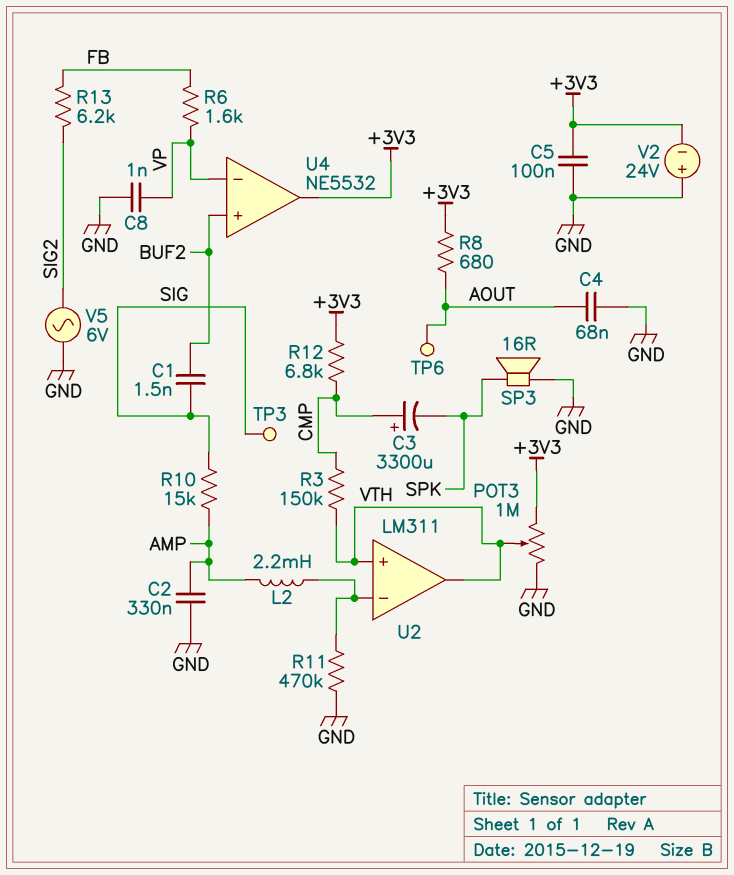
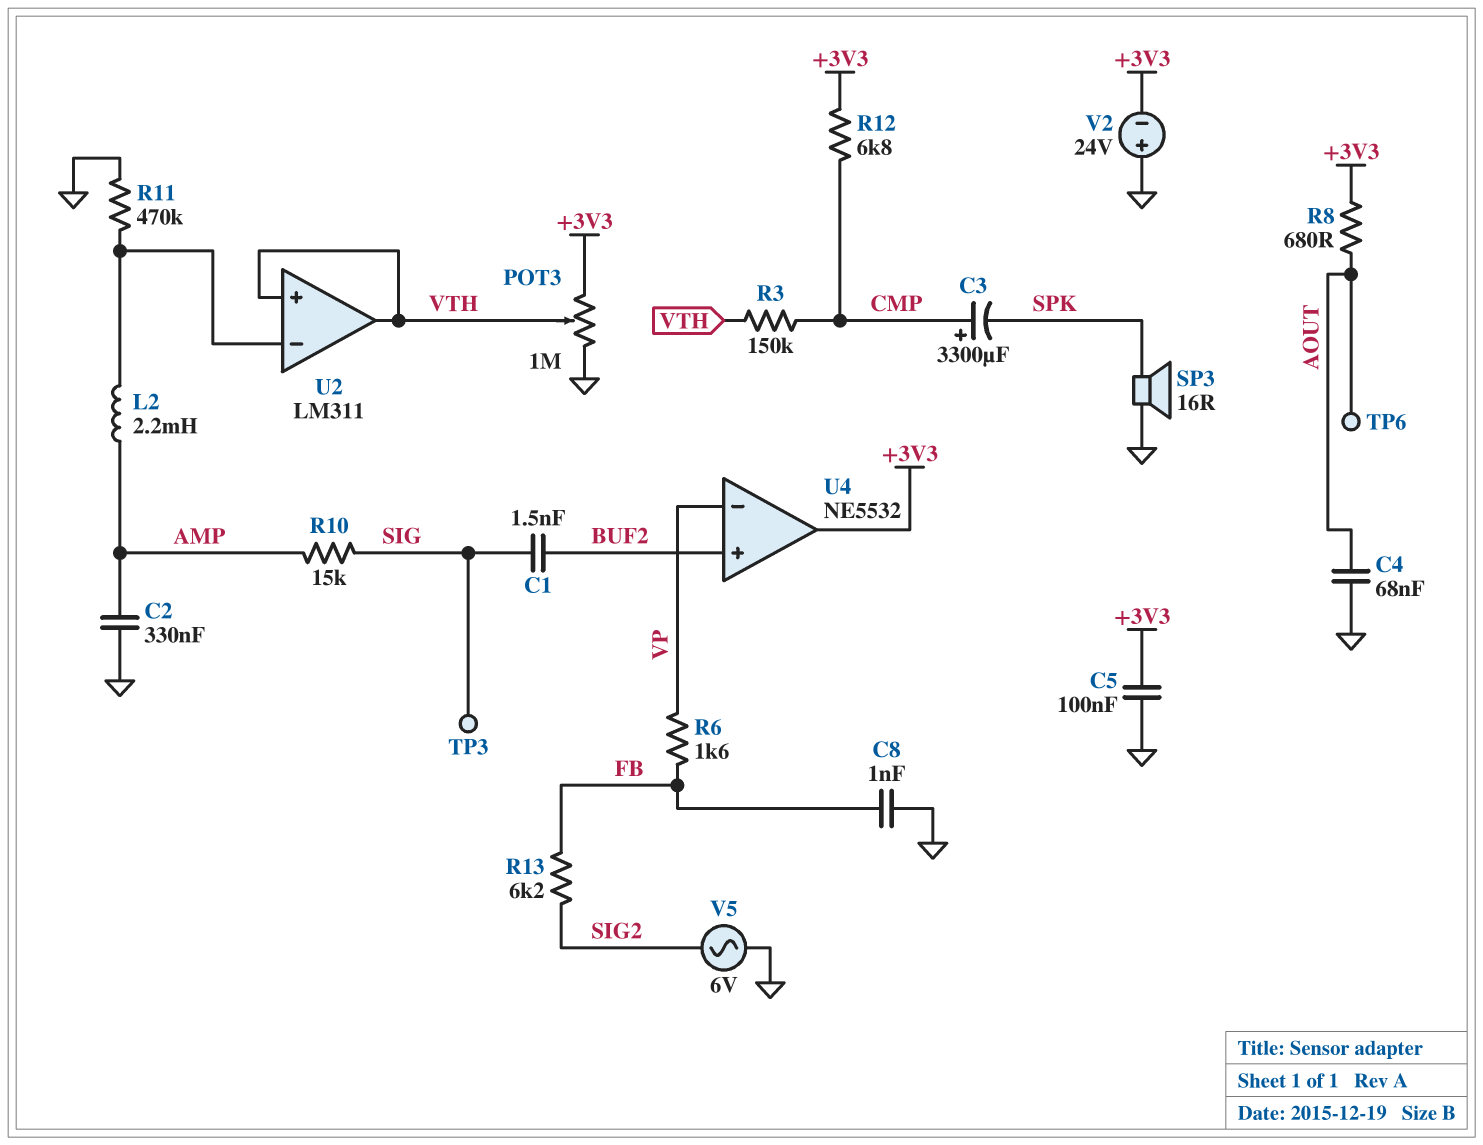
C8: 1nF (GND, VP) -> 1nF (FB, GND)

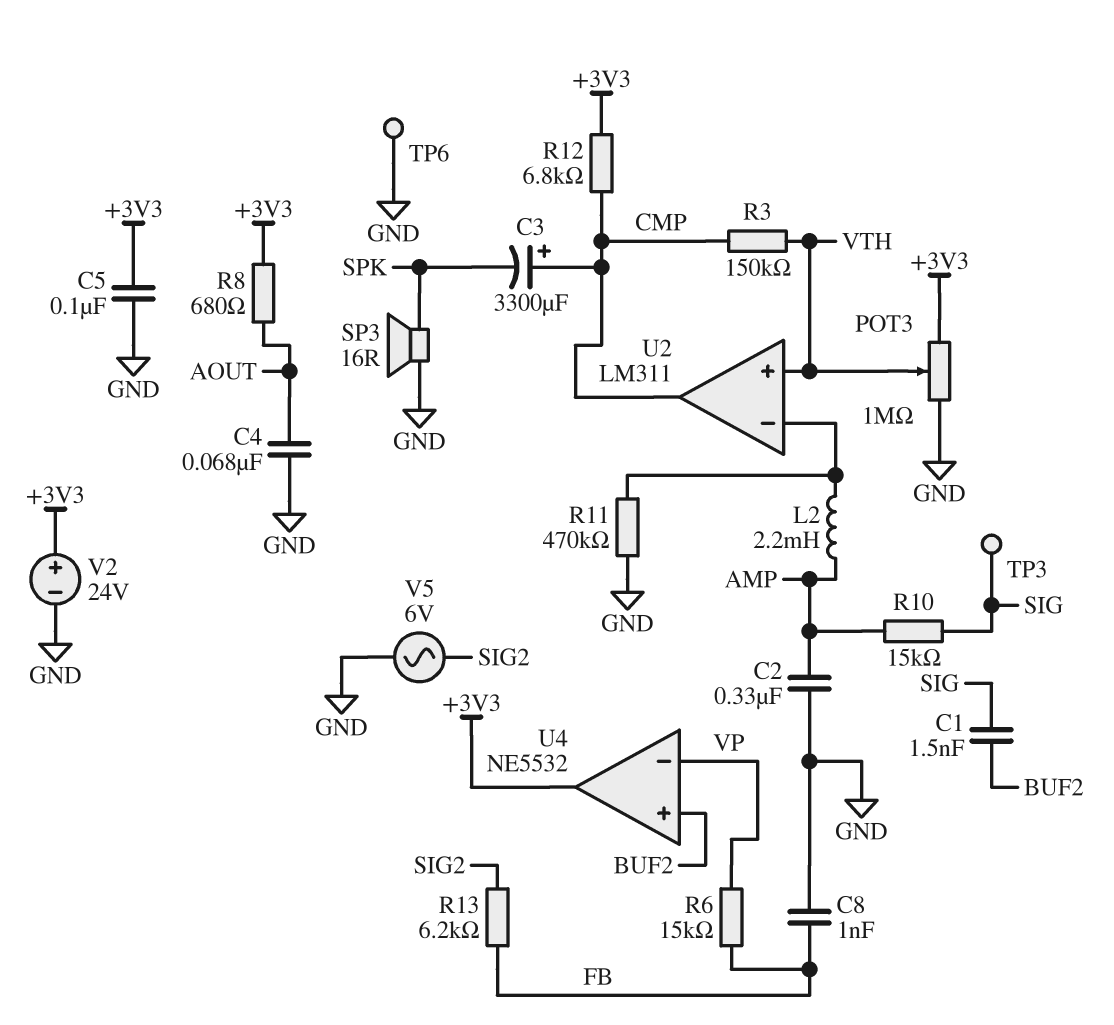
R6: 1.6k (FB, VP) -> 15k (FB, VP)
TP6: test point (AOUT) -> test point (GND)
U2 pin out: VTH -> CMP
V2: 24V (plus GND, minus +3V3) -> 24V (plus +3V3, minus GND)

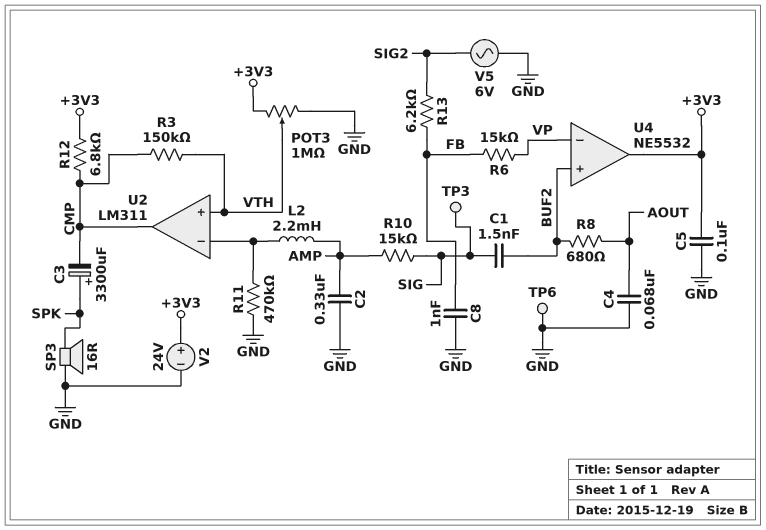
C3: 3300uF (plus CMP, minus SPK) -> 3300uF (plus SPK, minus CMP)
R8: 680 (+3V3, AOUT) -> 680 (AOUT, BUF2)

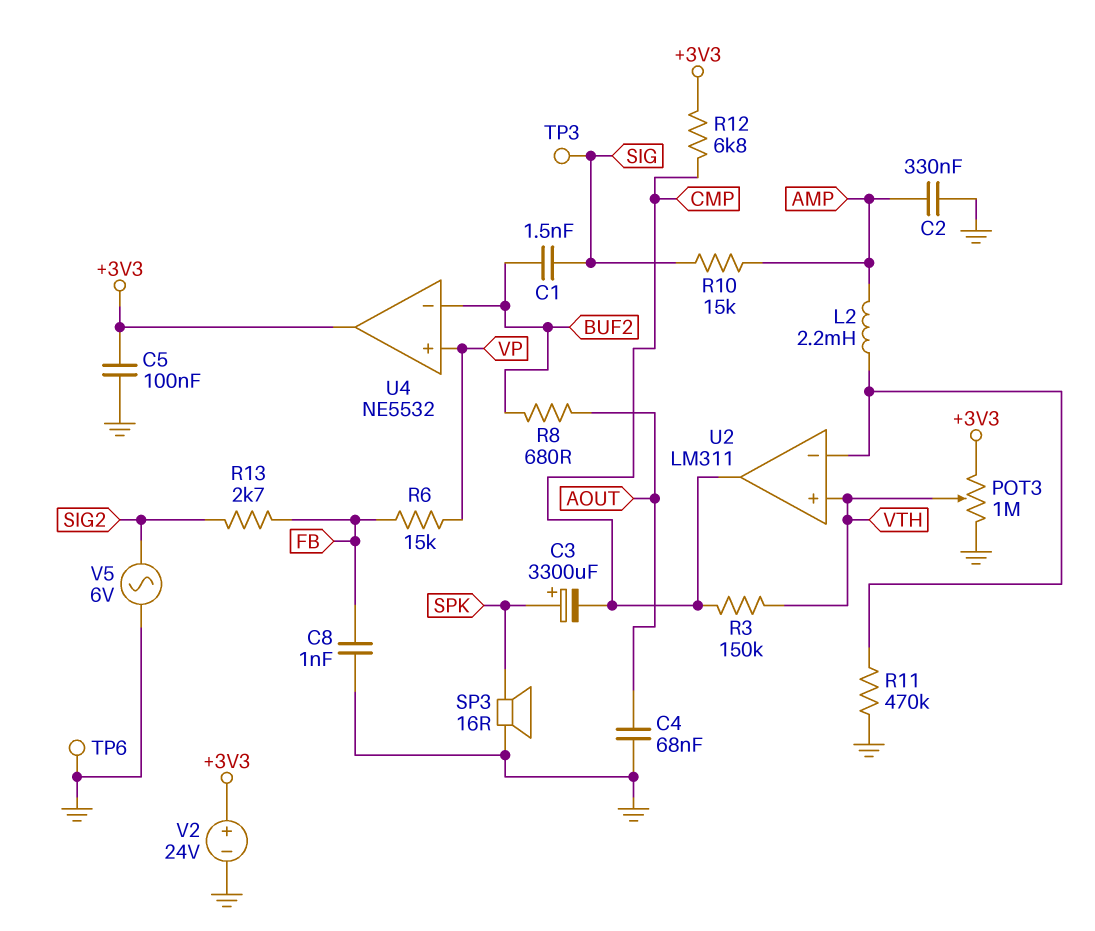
R13: 6.2k (FB, SIG2) -> 2.7k (FB, SIG2)
U4 pin in+: BUF2 -> VP
U4 pin in-: VP -> BUF2

